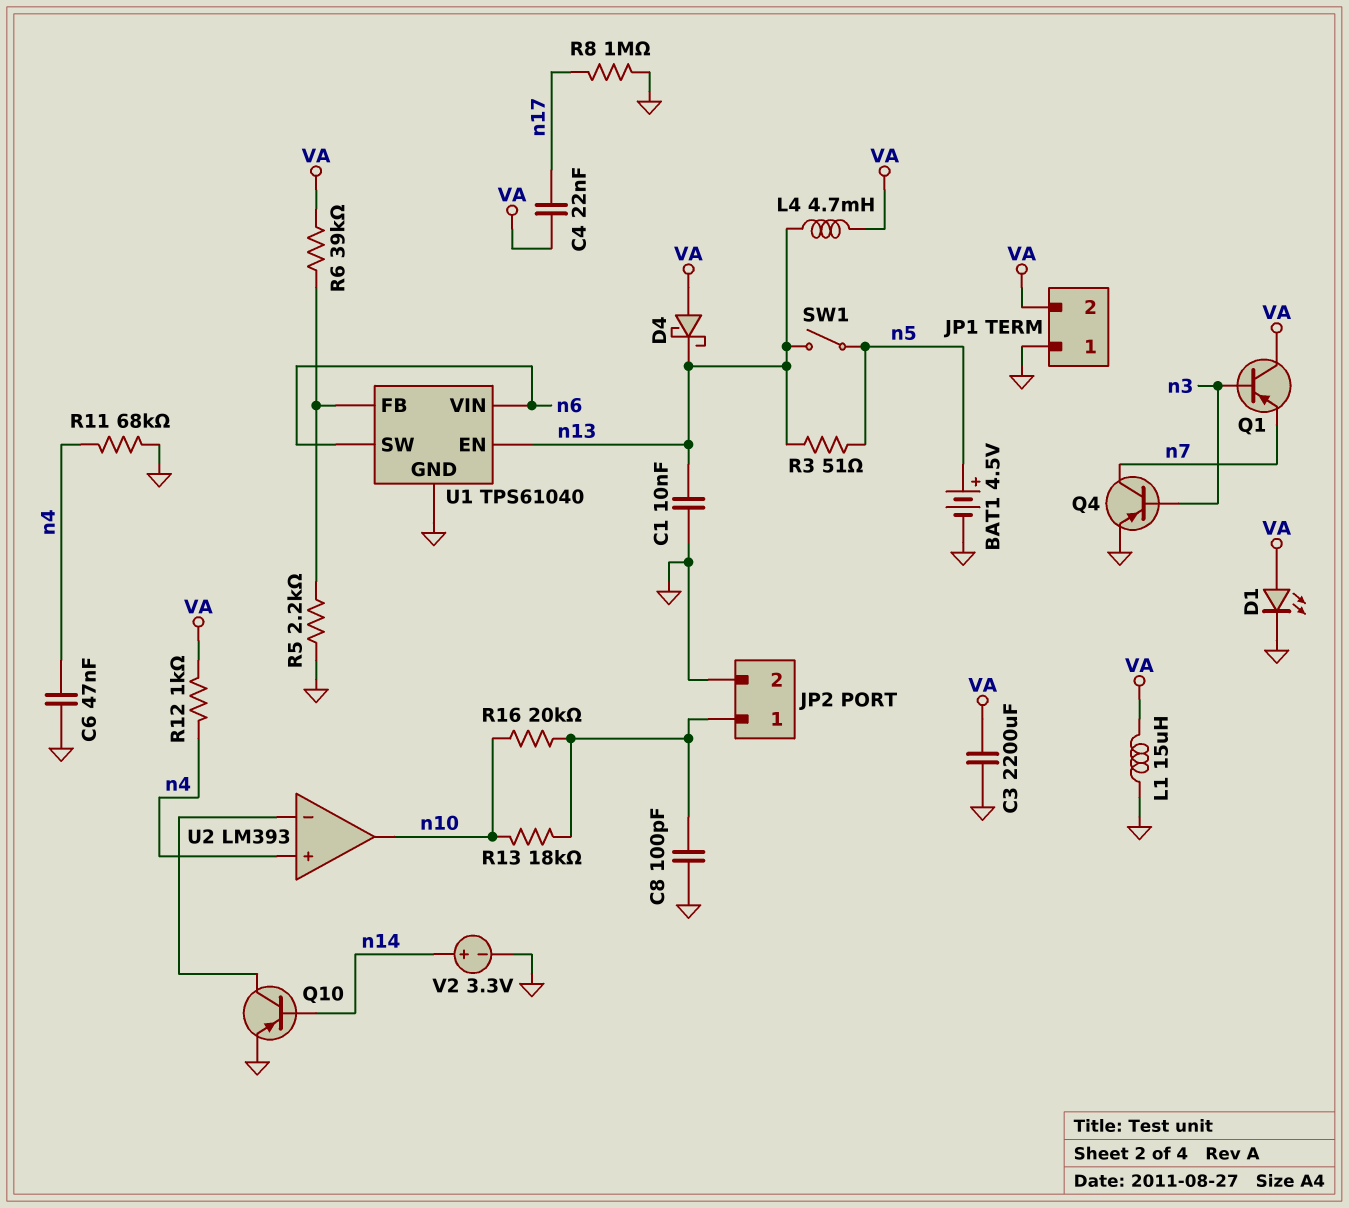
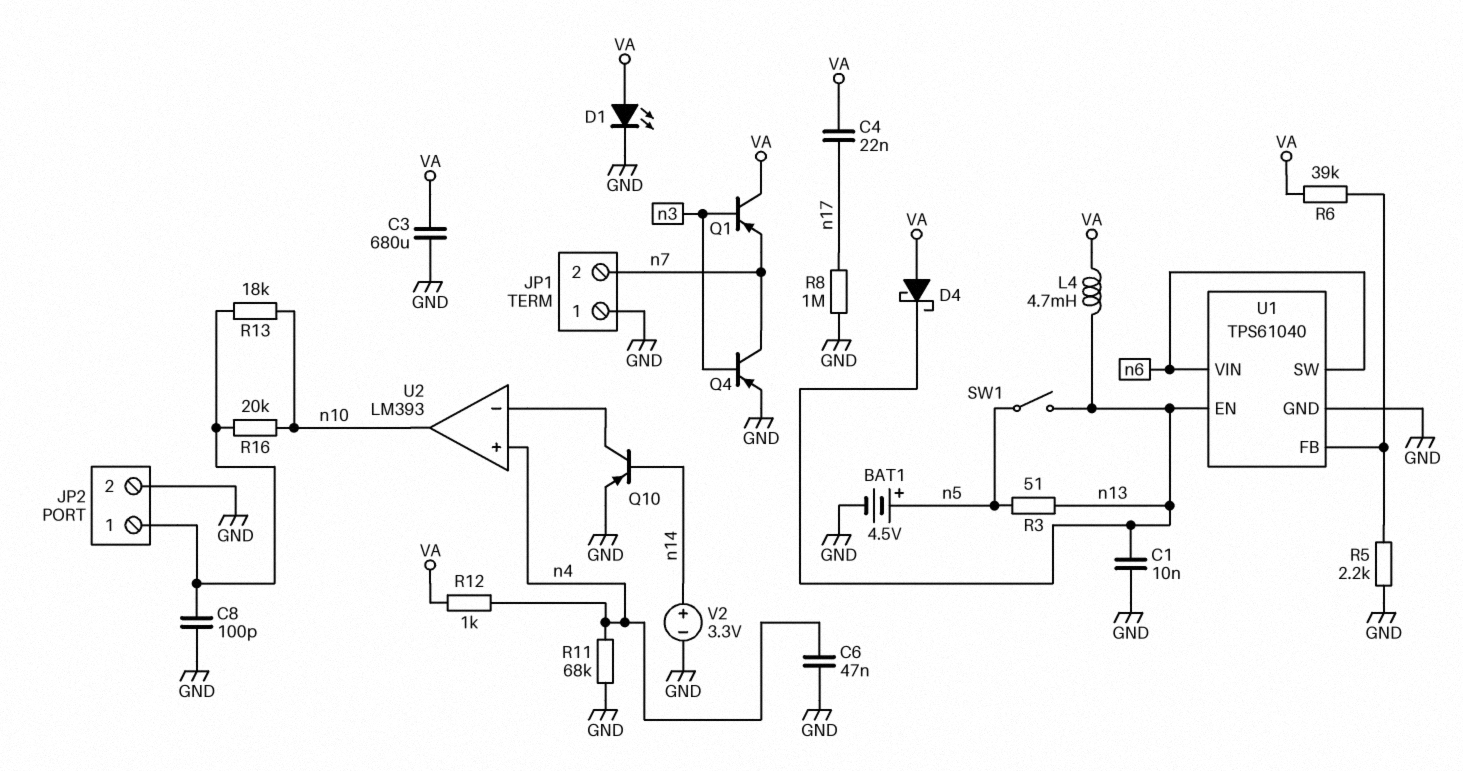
C3: 2200uF (GND, VA) -> 680uF (GND, VA)
JP1 pin 2: VA -> n7
L1: 15uH (GND, VA) -> none

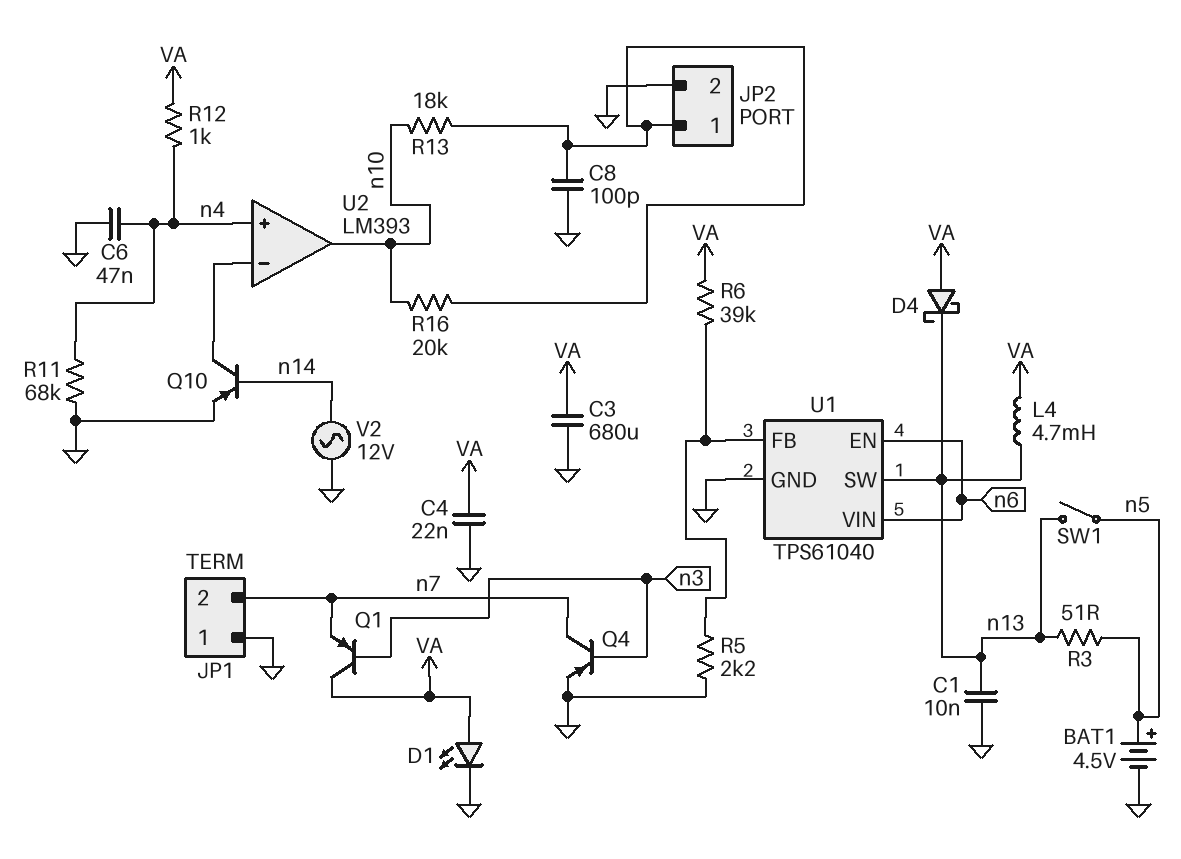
C4: 22nF (VA, n17) -> 22nF (GND, VA)
R8: 1M (GND, n17) -> none
U1 pin EN: n13 -> n6
U1 pin SW: n6 -> n13
V2: 3.3V (plus n14, minus GND) -> AC 12V (GND, n14)

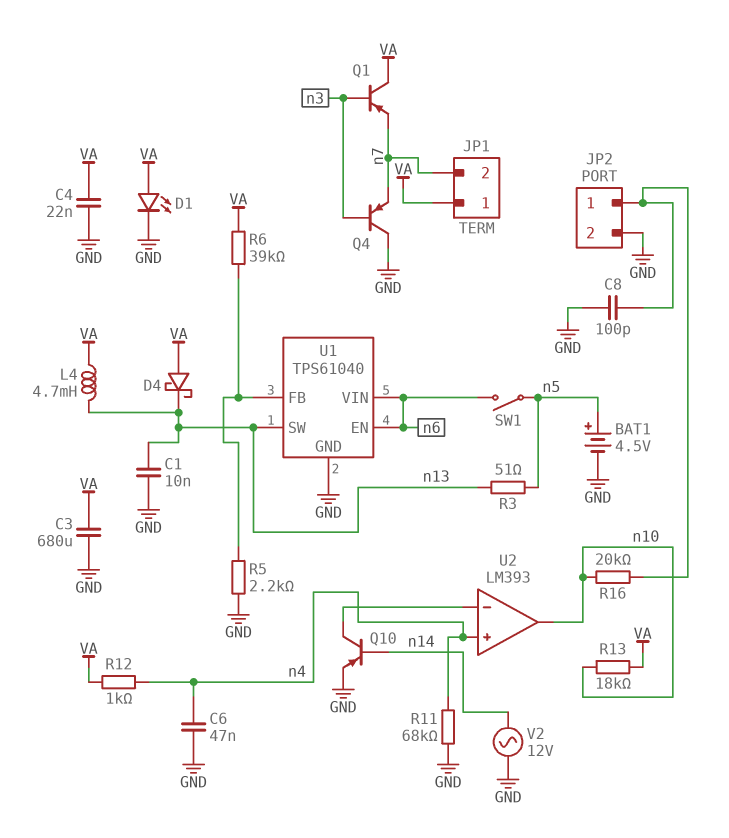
JP1 pin 1: GND -> VA
Q4: PNP (B n3, C n7, E GND) -> PNP (B n3, C GND, E n7)
R13: 18k (JP2/1, n10) -> 18k (VA, n10)
SW1: switch (n5, n13) -> switch (n5, n6)

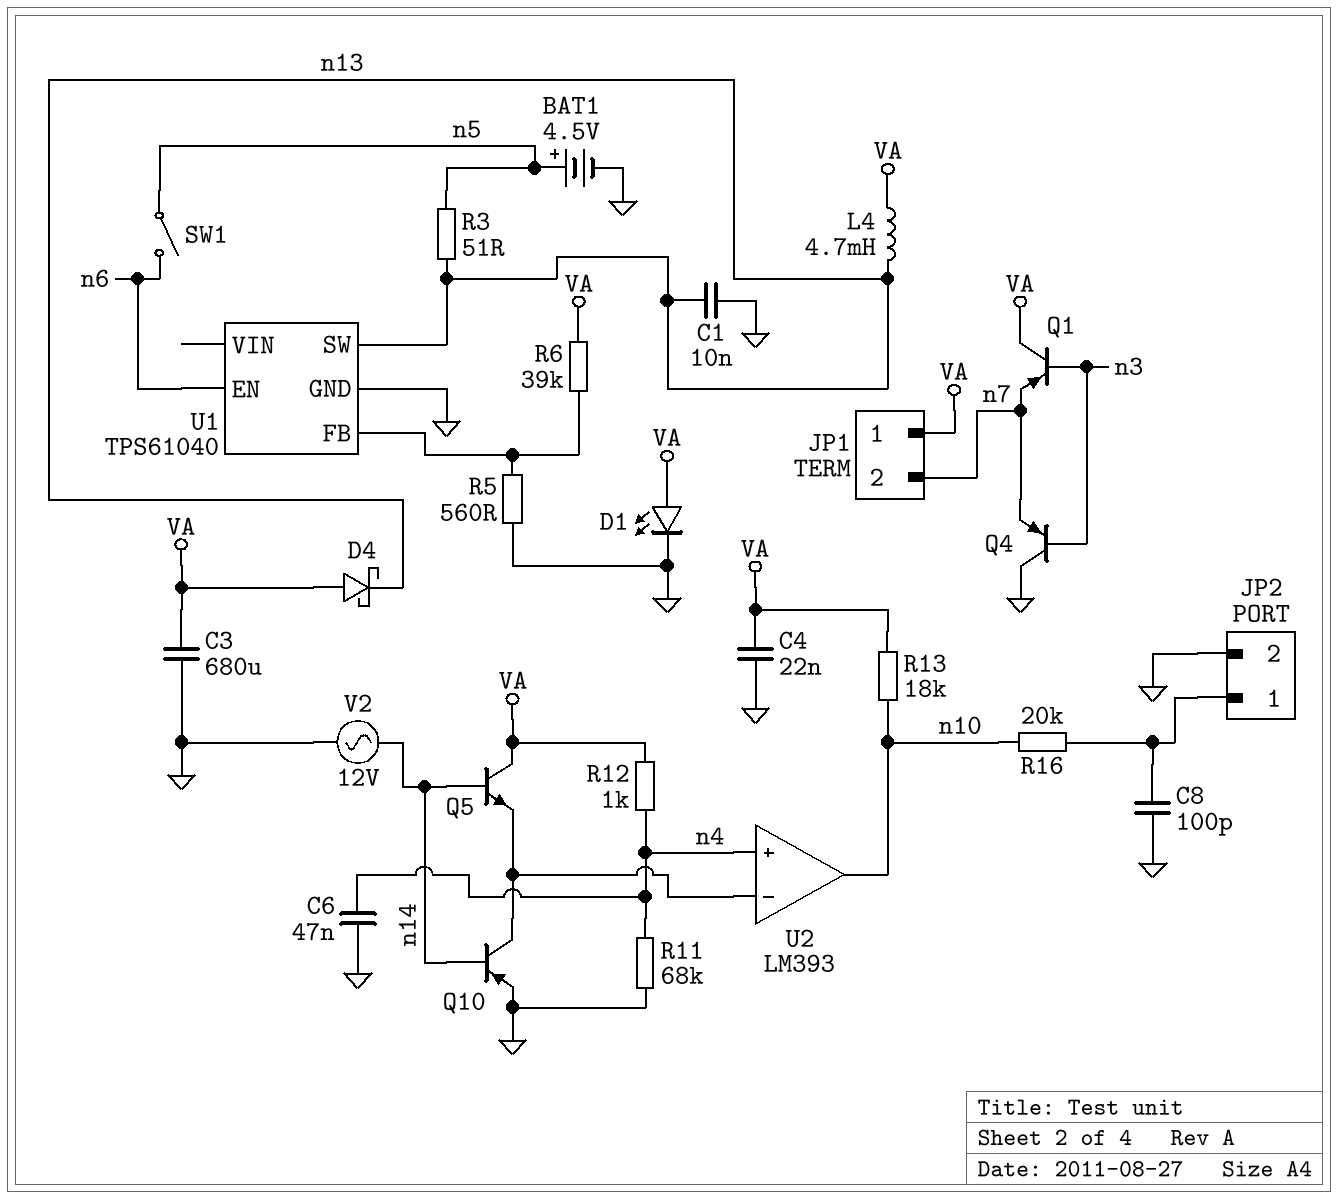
Q5: none -> NPN (B n14, C VA, E U2/in-)
R5: 2.2k (GND, U1/FB) -> 560 (GND, U1/FB)
U1 pin VIN: n6 -> none

